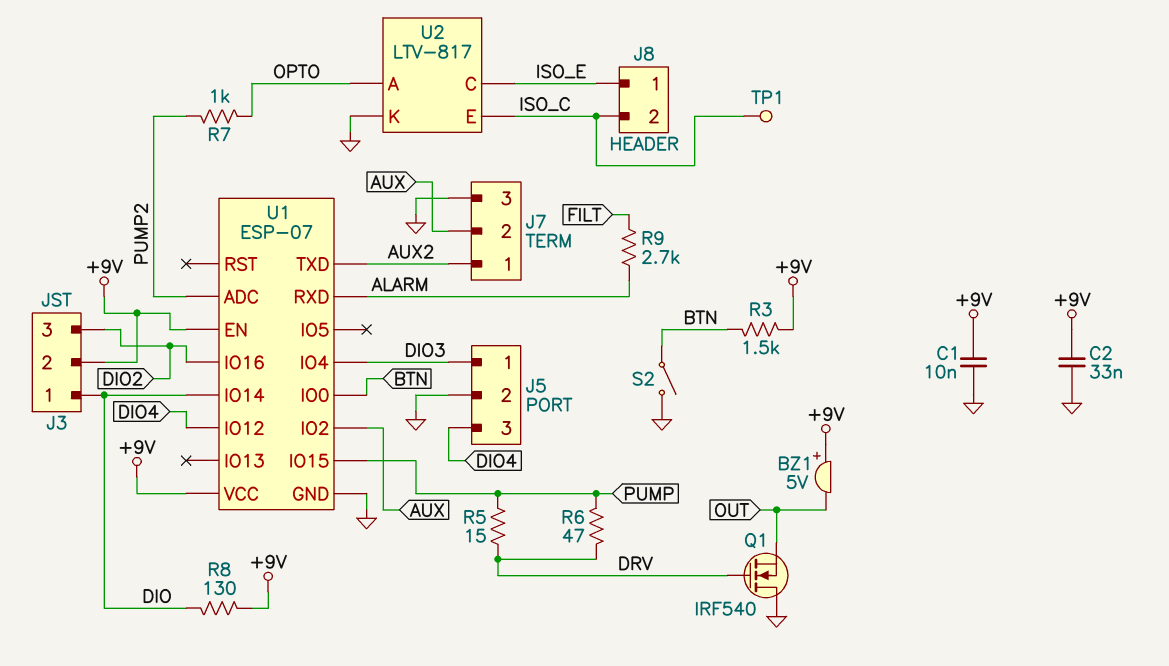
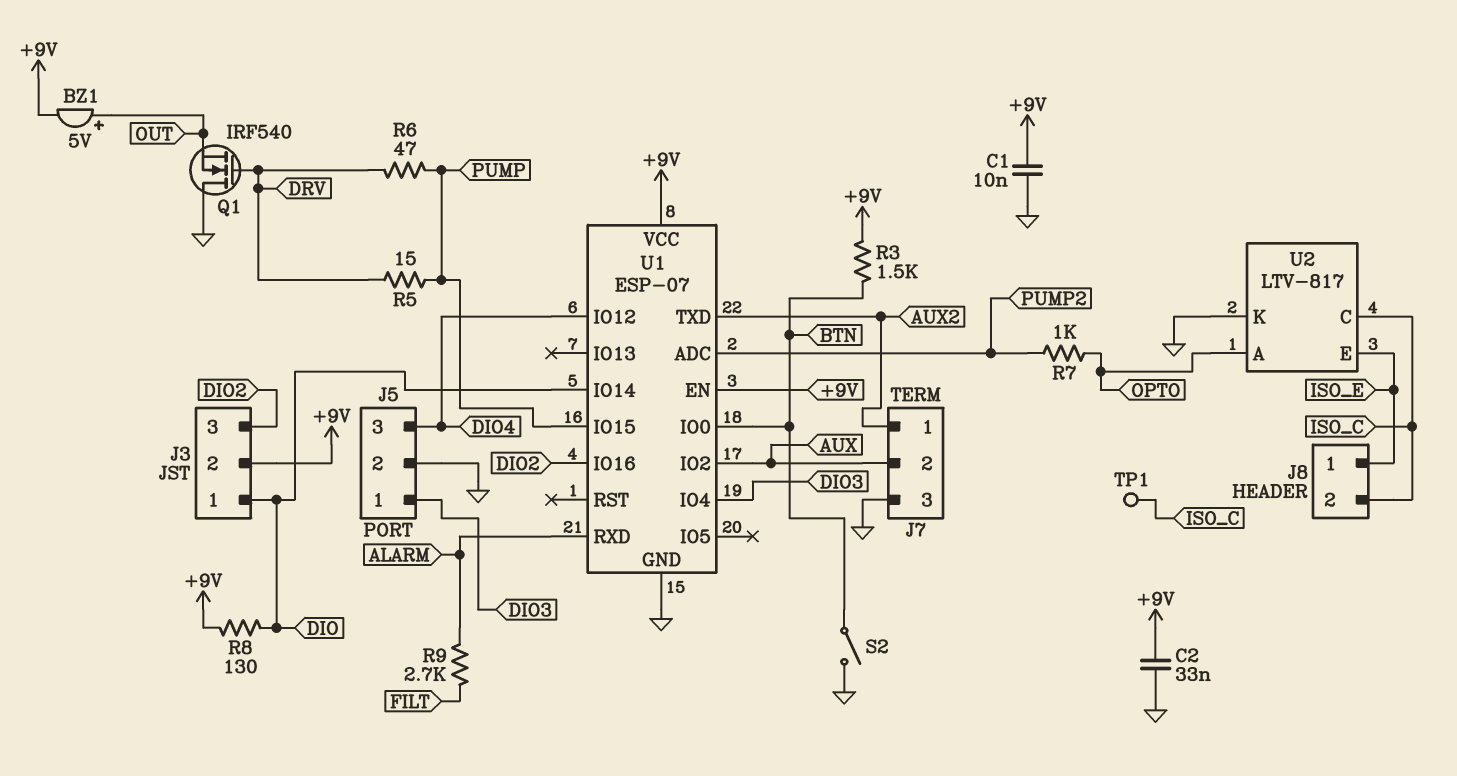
BZ1: buzzer 5V (plus +9V, minus OUT) -> buzzer 5V (plus OUT, minus +9V)
U2 pin C: ISO_E -> ISO_C
U2 pin E: ISO_C -> ISO_E

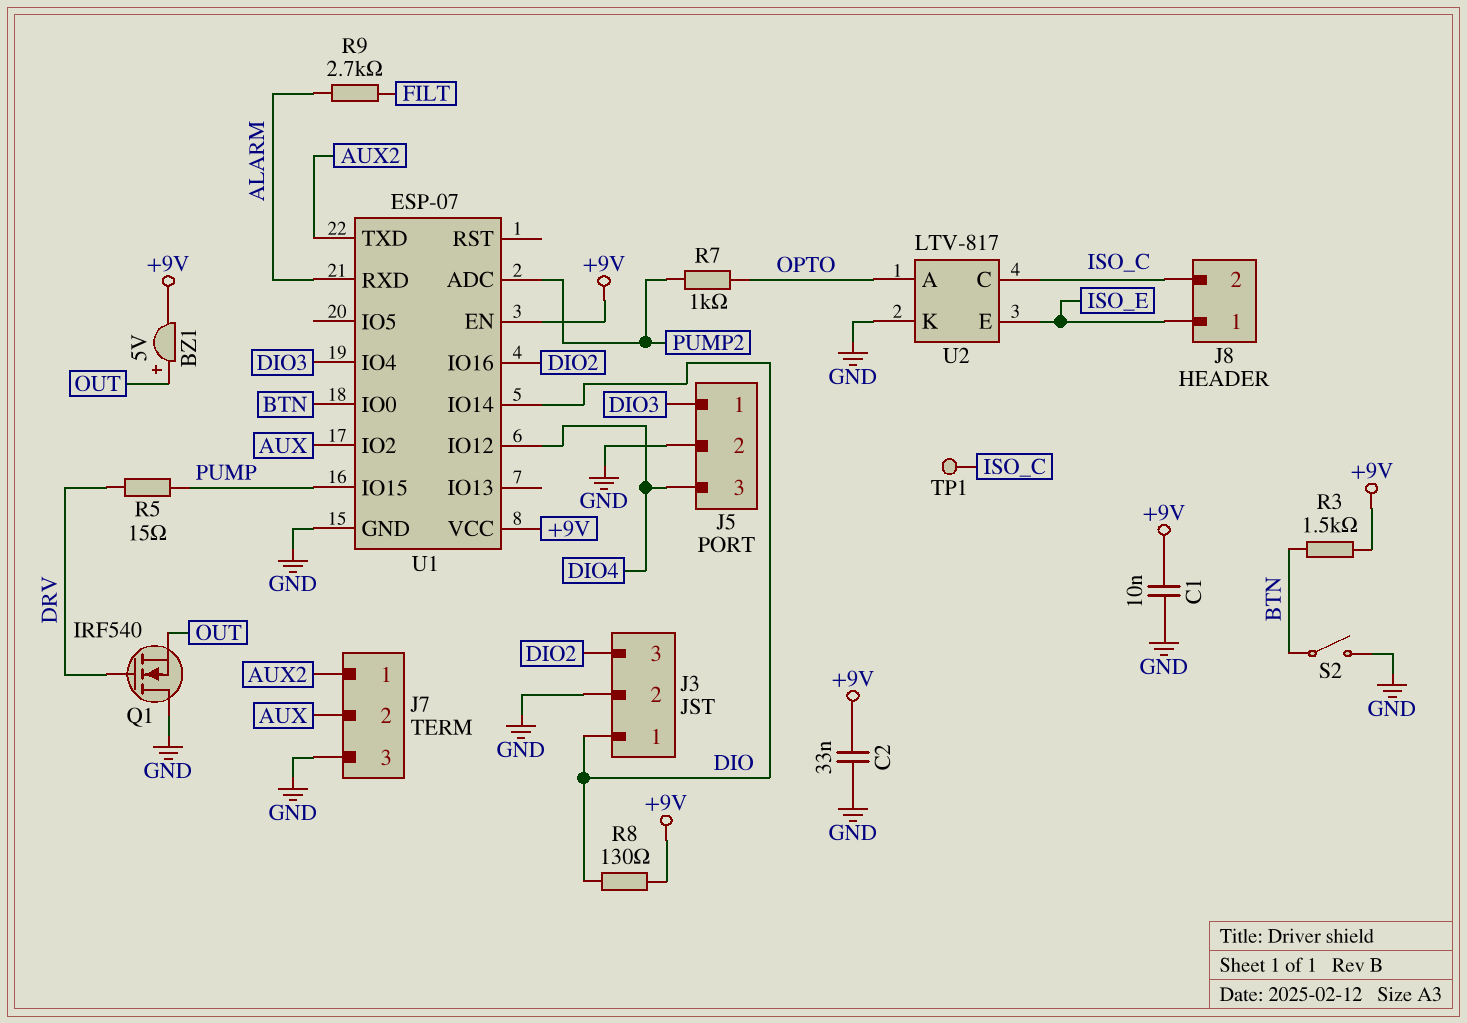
J3 pin 2: +9V -> GND
R6: 47 (DRV, PUMP) -> none

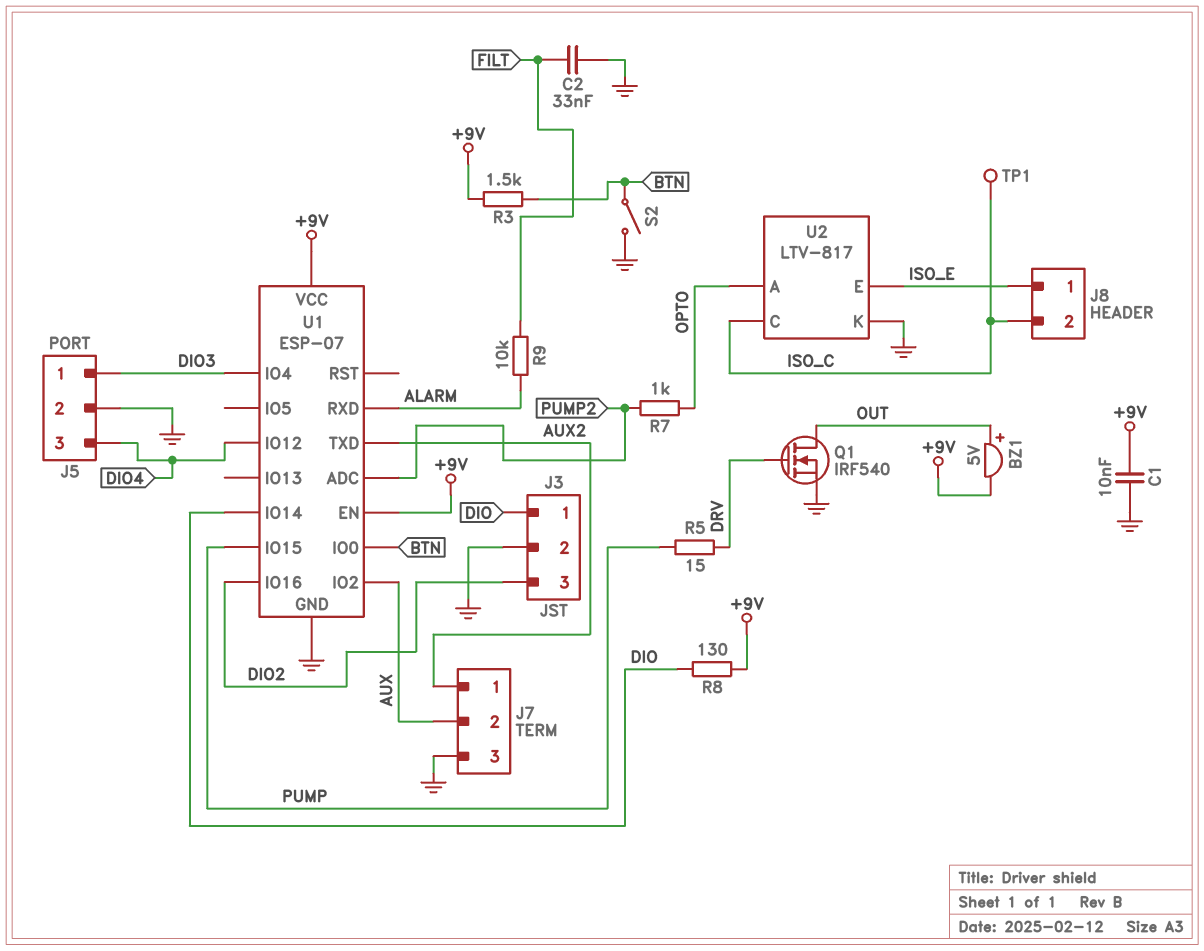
C2: 33nF (+9V, GND) -> 33nF (FILT, GND)
Q1: NMOS IRF540 (G DRV, D GND, S OUT) -> NMOS IRF540 (G DRV, D OUT, S GND)
R9: 2.7k (ALARM, FILT) -> 10k (ALARM, FILT)

